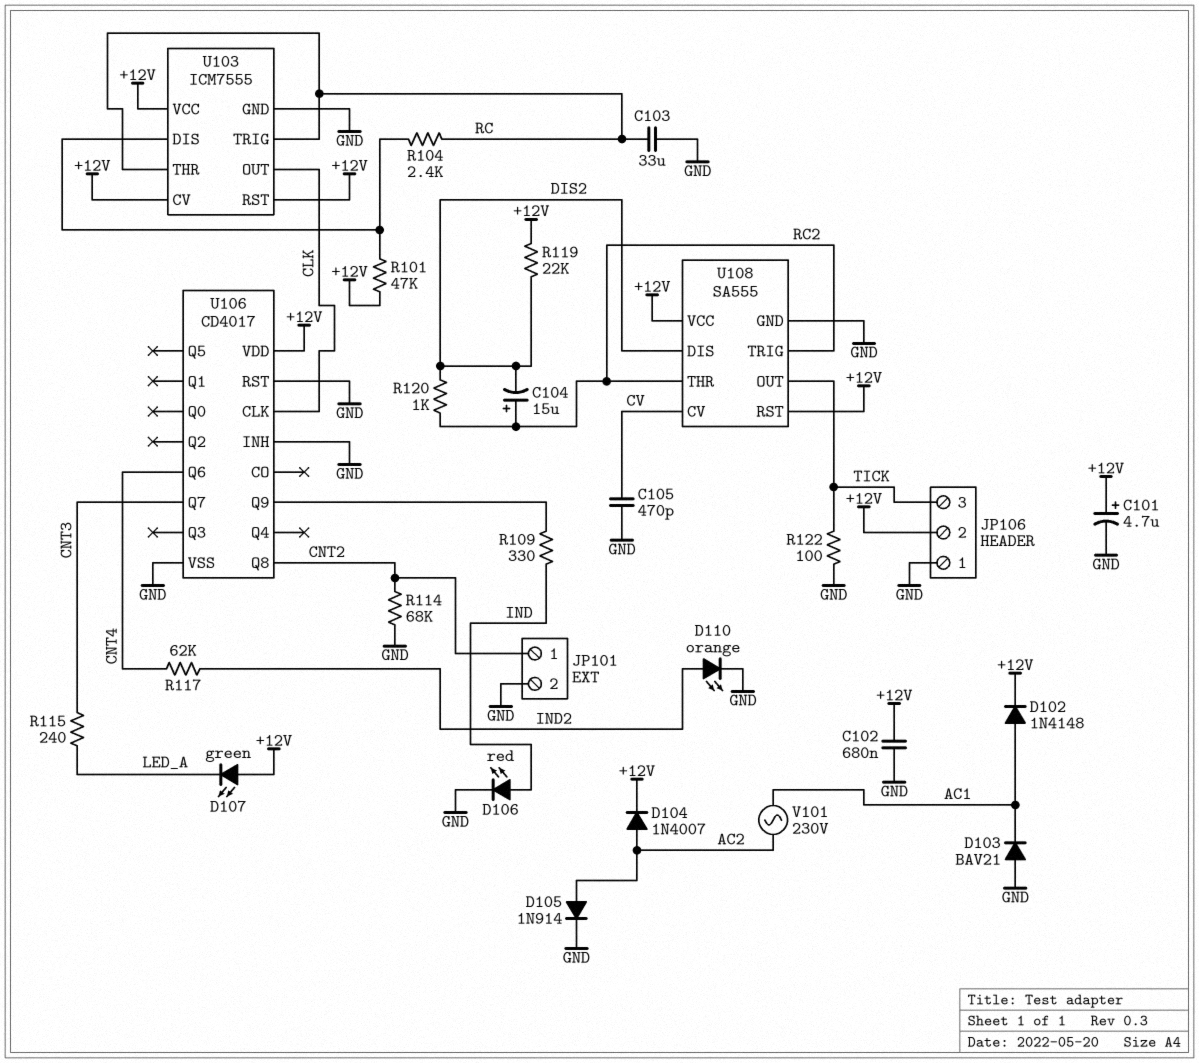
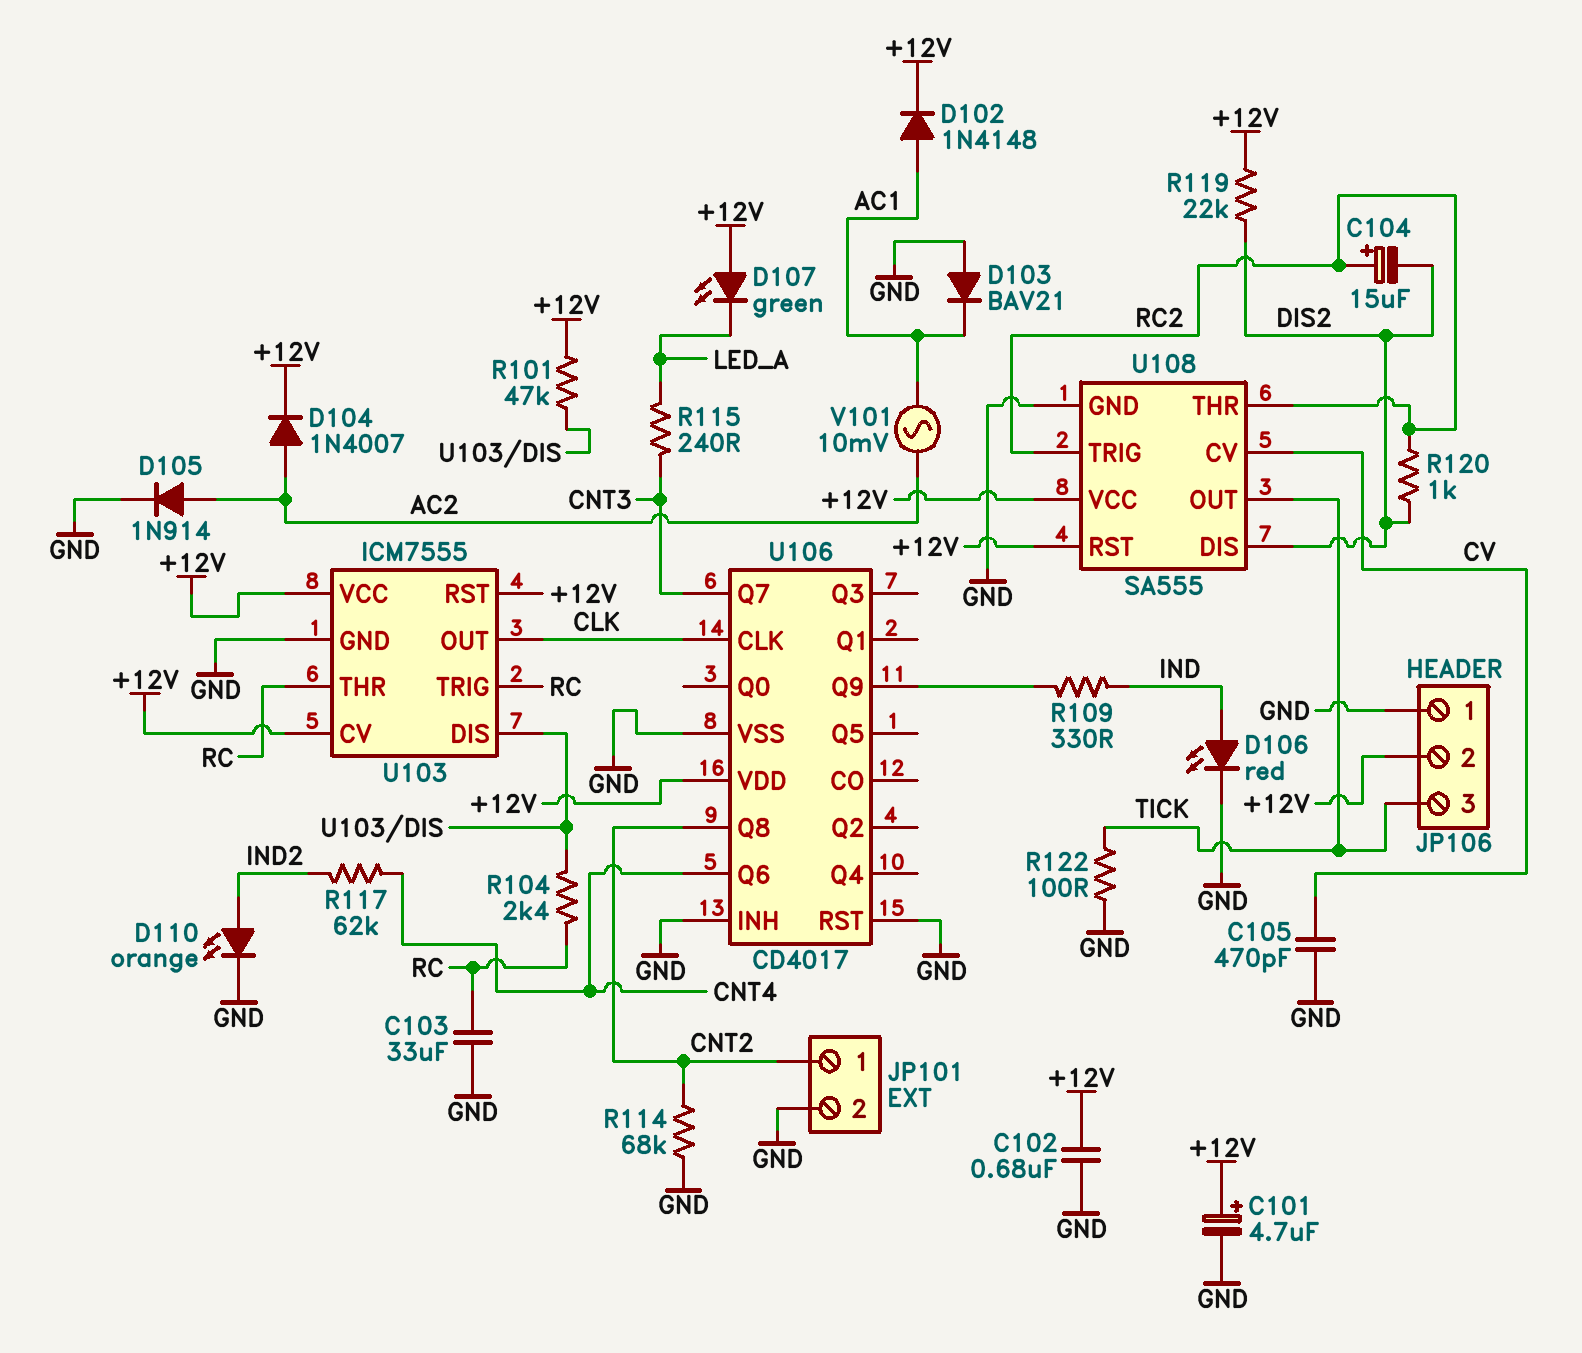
V101: AC 230V (AC1, AC2) -> AC 10mV (AC1, AC2)

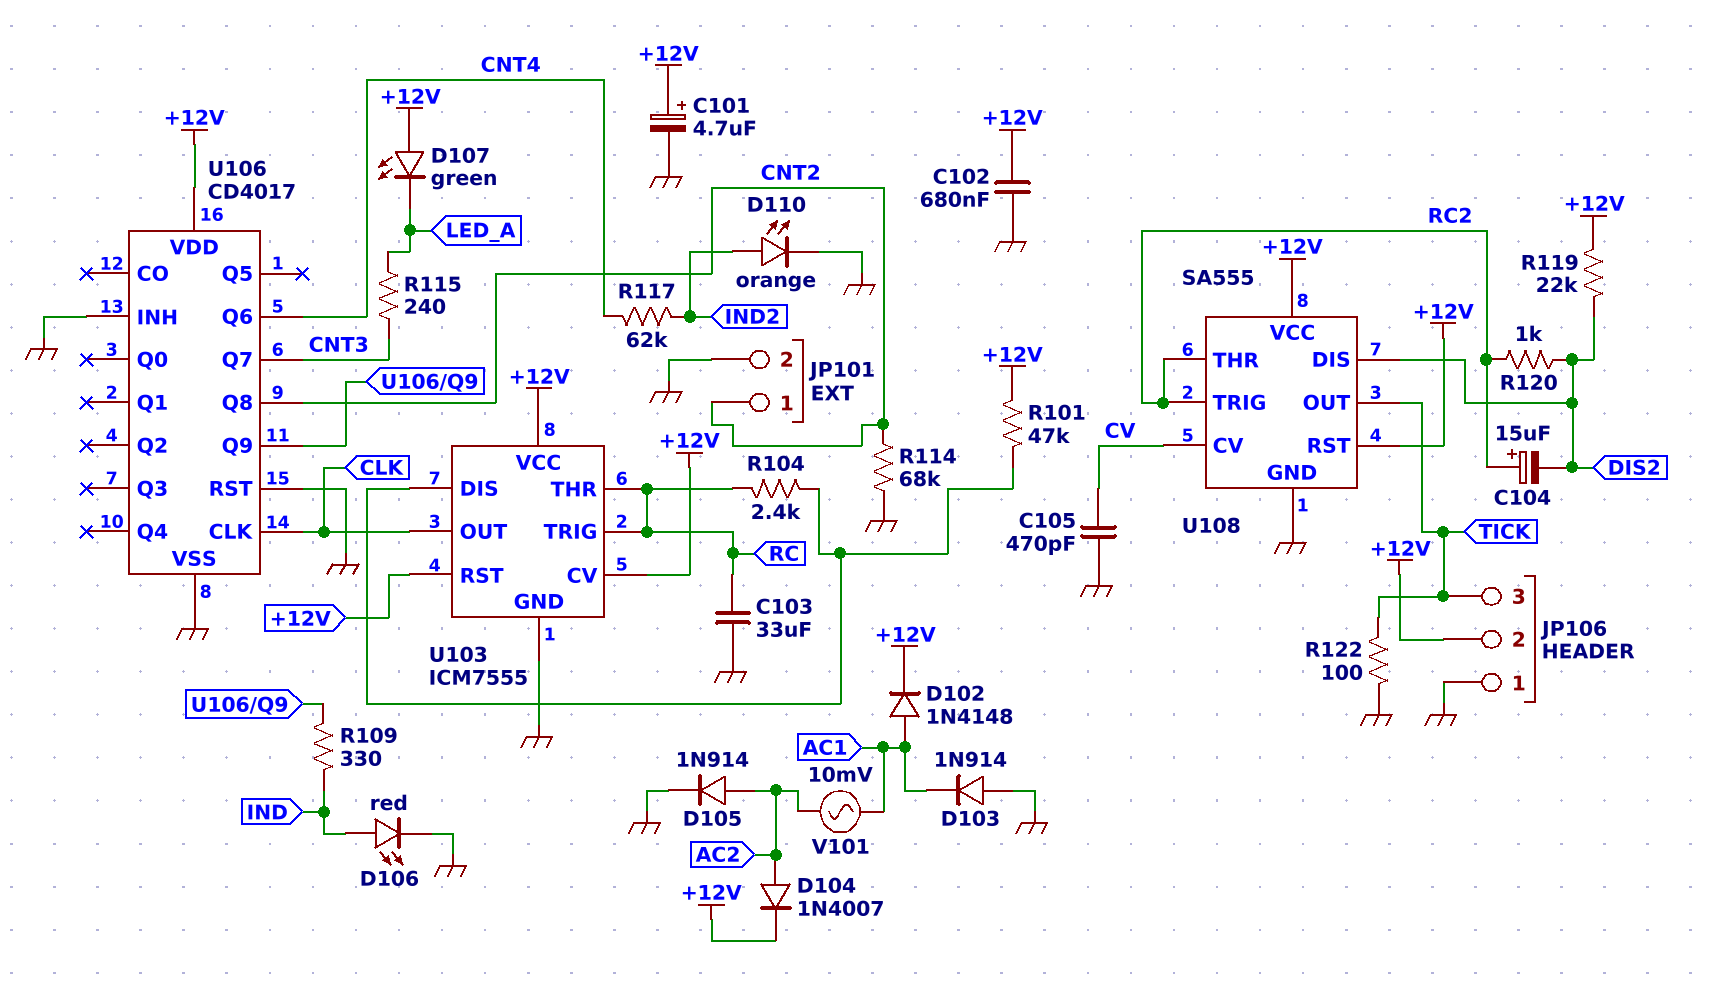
D103: diode BAV21 (A GND, K AC1) -> diode 1N914 (A GND, K AC1)

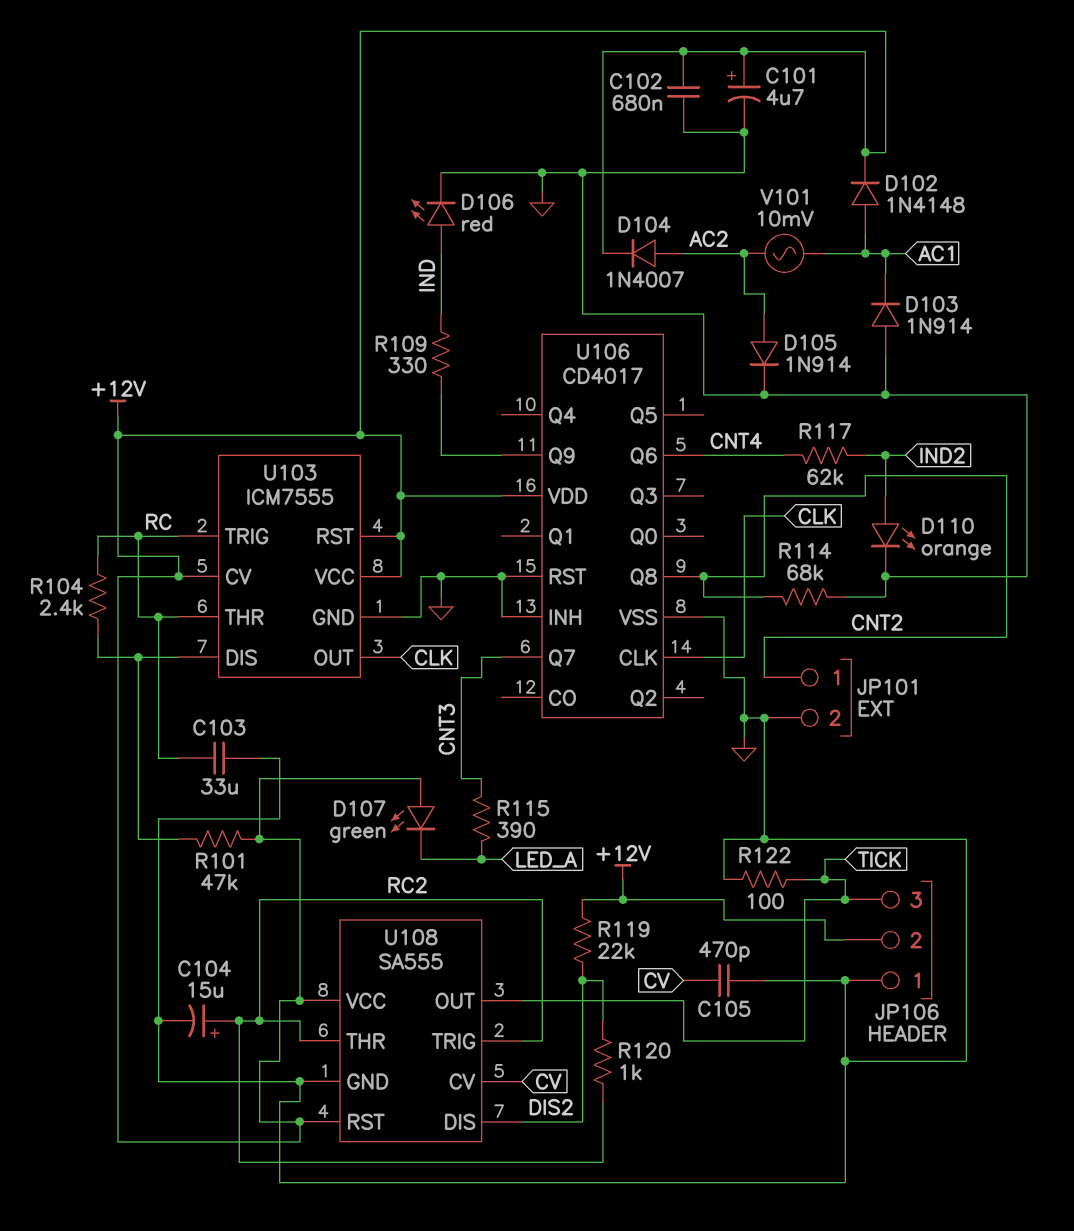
C104: 15uF (plus RC2, minus DIS2) -> 15uF (plus RC2, minus GND)
R115: 240 (CNT3, LED_A) -> 390 (CNT3, LED_A)

